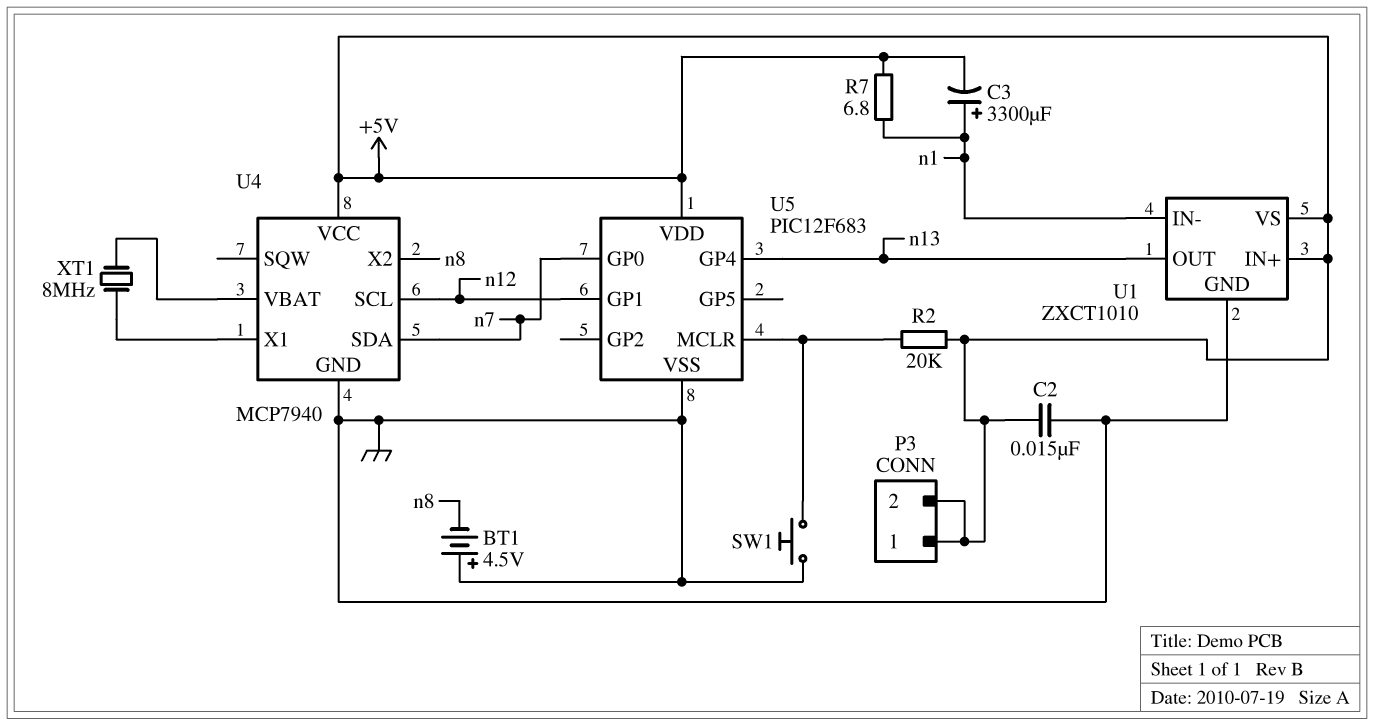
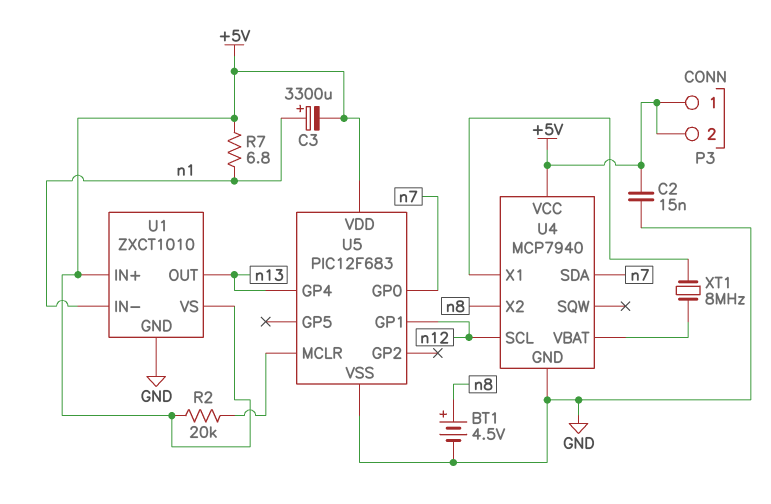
BT1: 4.5V (plus GND, minus n8) -> 4.5V (plus n8, minus GND)
SW1: button (GND, U5/MCLR) -> none

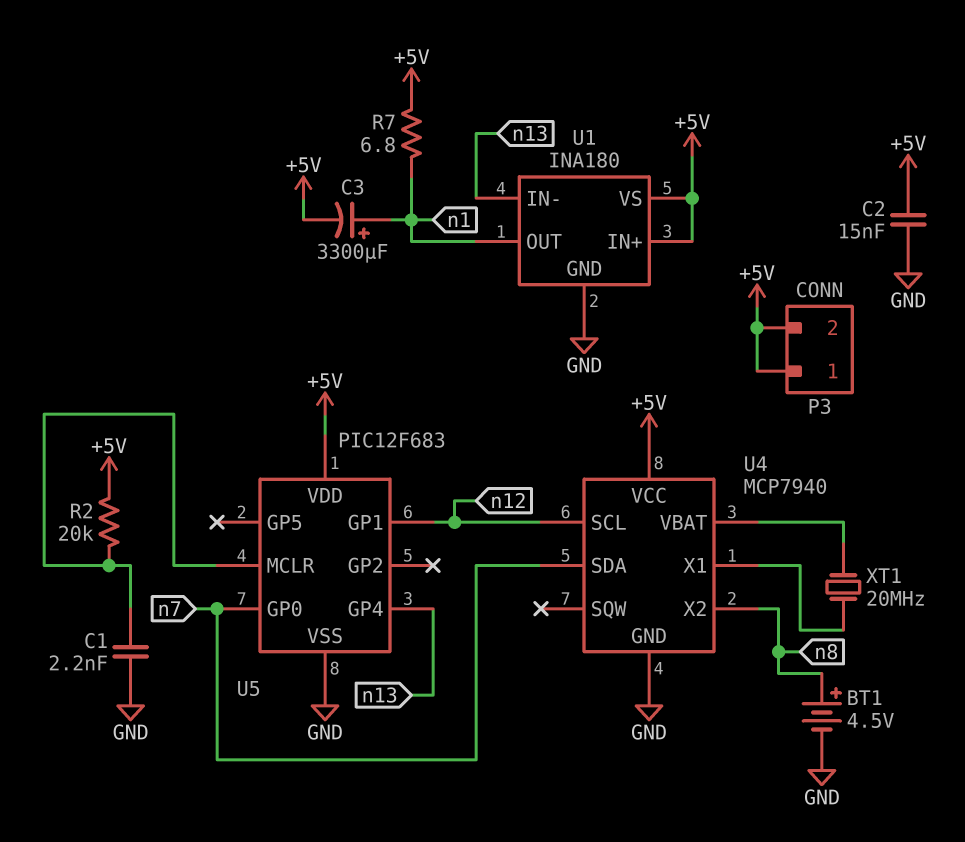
C1: none -> 2.2nF (GND, U5/MCLR)
U1: ZXCT1010 -> INA180
U1 pin IN-: n1 -> n13
U1 pin OUT: n13 -> n1
XT1: 8MHz (U4/VBAT, U4/X1) -> 20MHz (U4/VBAT, U4/X1)

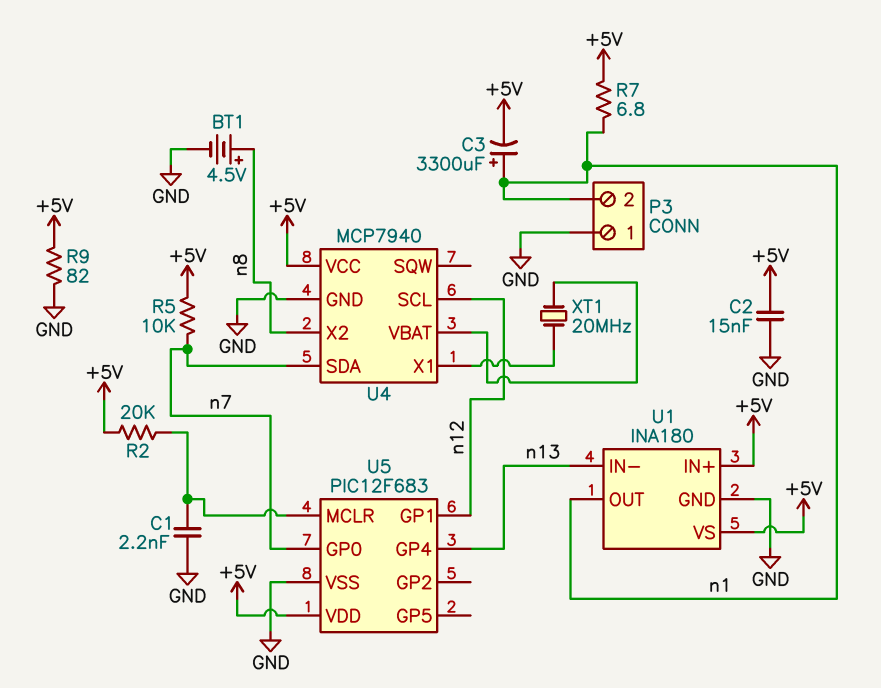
P3 pin 1: +5V -> GND
P3 pin 2: +5V -> n1
R5: none -> 10k (+5V, n7)
R9: none -> 82 (+5V, GND)

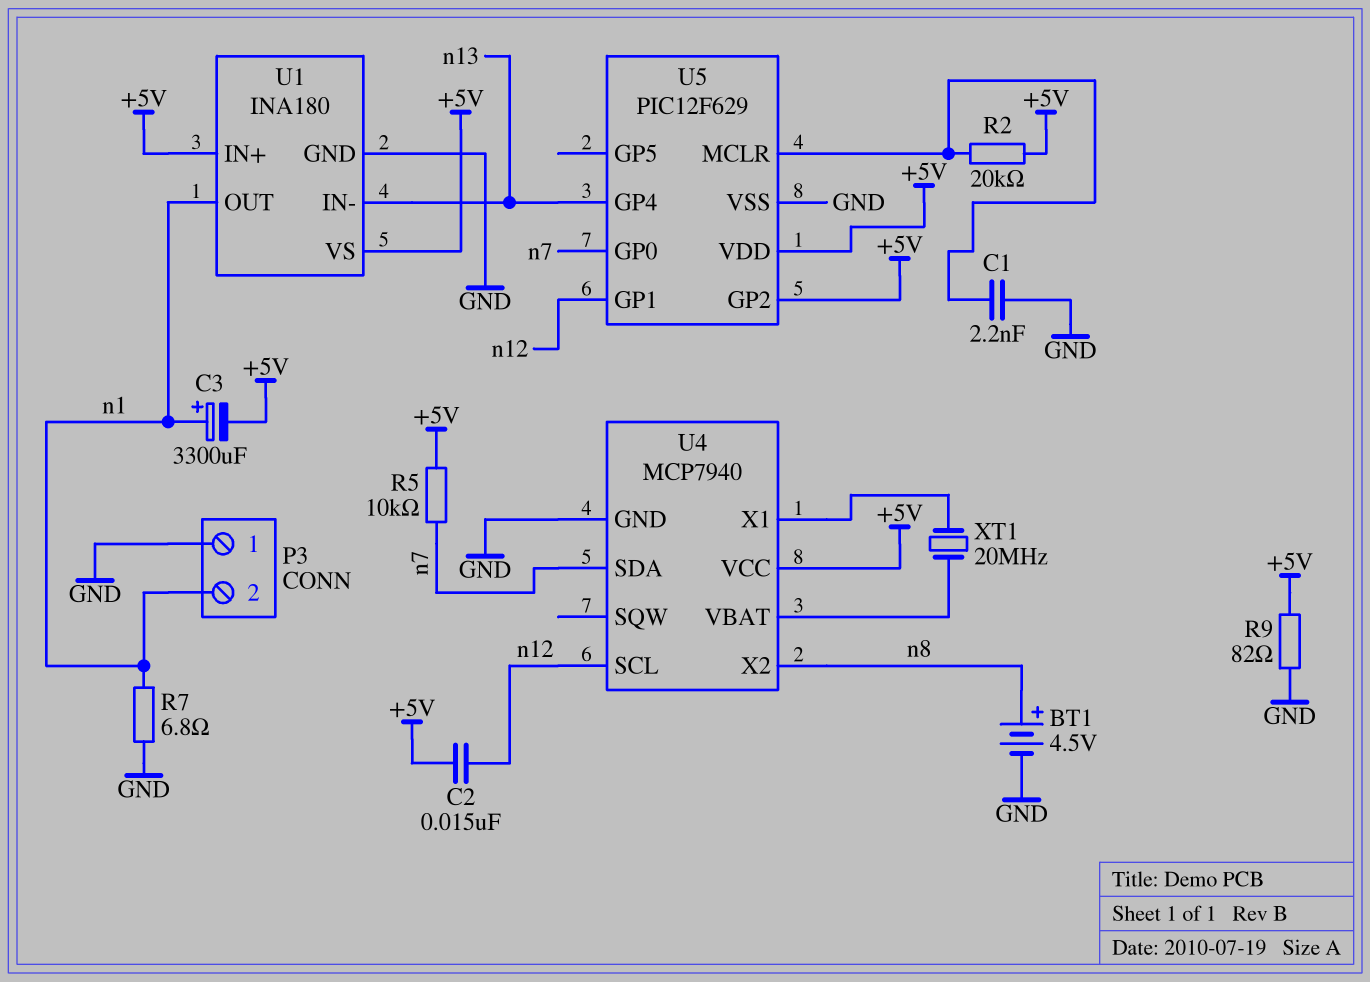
C2: 15nF (+5V, GND) -> 15nF (+5V, n12)
R7: 6.8 (+5V, n1) -> 6.8 (GND, n1)
U5: PIC12F683 -> PIC12F629
U5 pin GP2: none -> +5V

